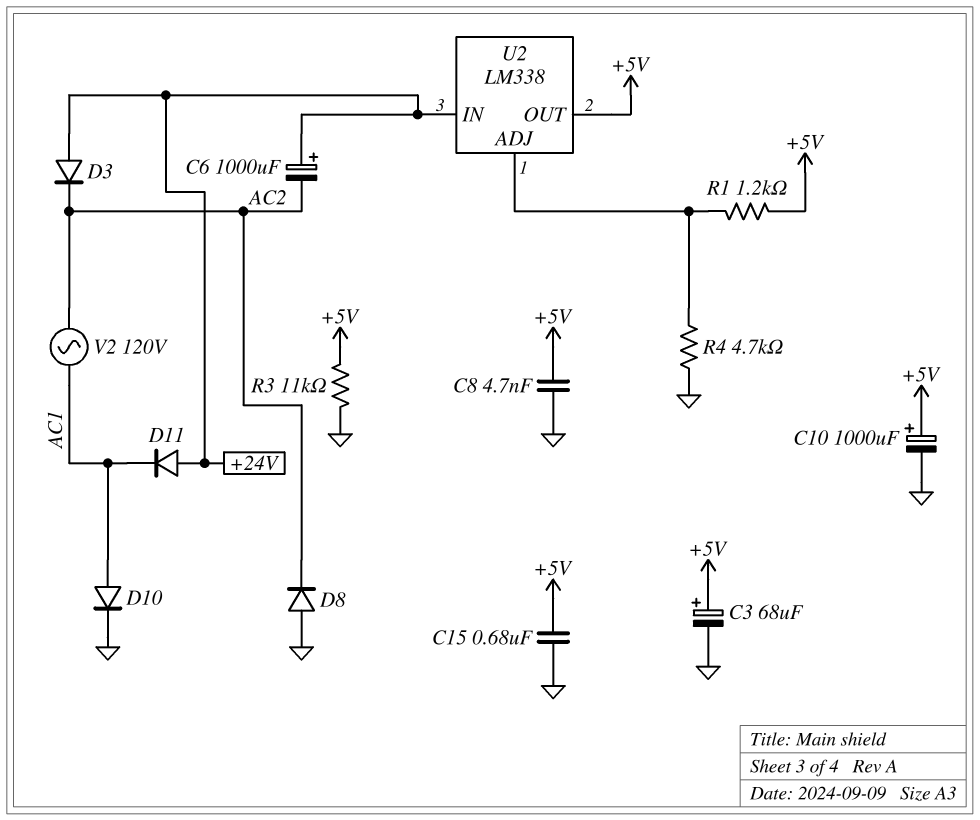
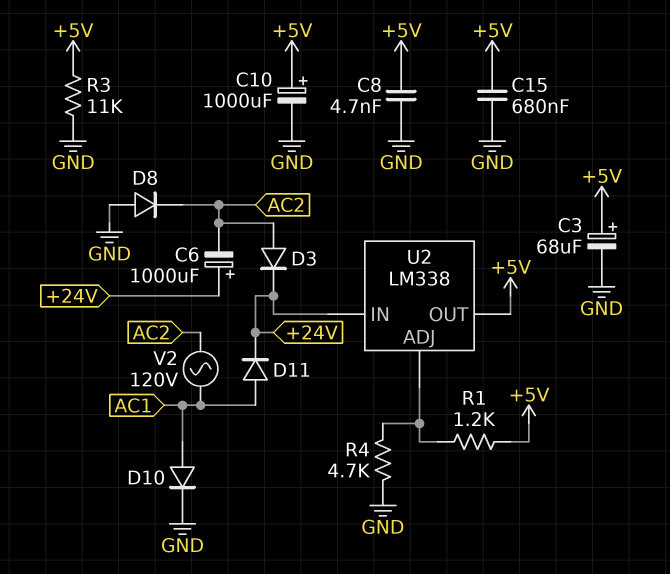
D3: diode (A +24V, K AC2) -> diode (A AC2, K +24V)
D11: diode (A +24V, K AC1) -> diode (A AC1, K +24V)

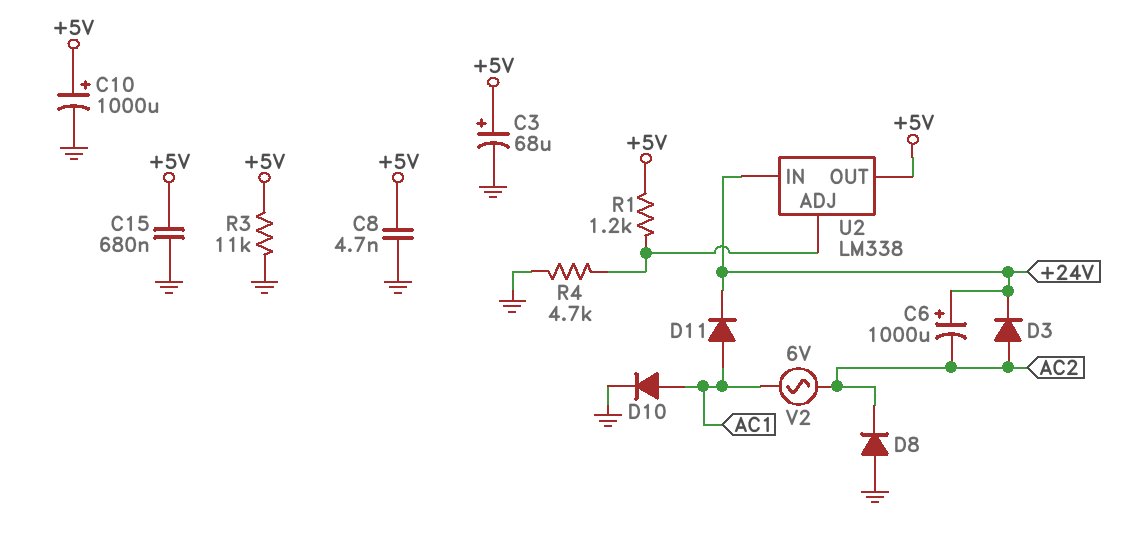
V2: AC 120V (AC1, AC2) -> AC 6V (AC1, AC2)

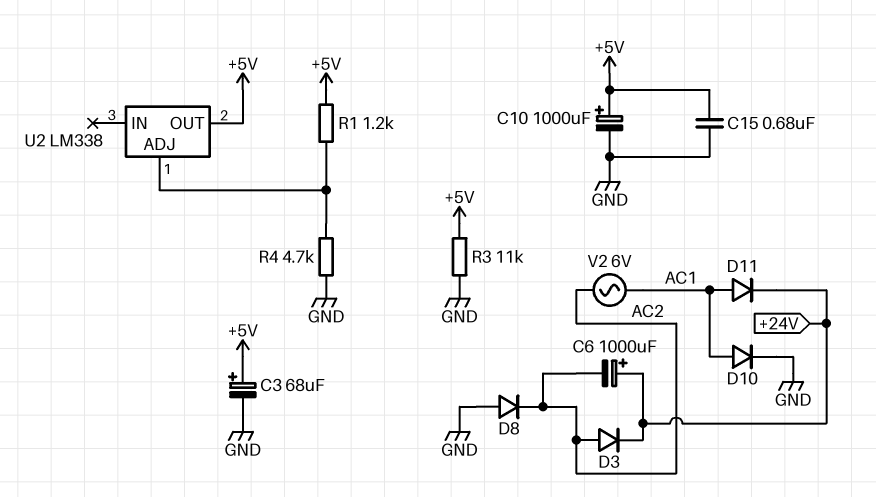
C8: 4.7nF (+5V, GND) -> none
U2 pin IN: +24V -> none

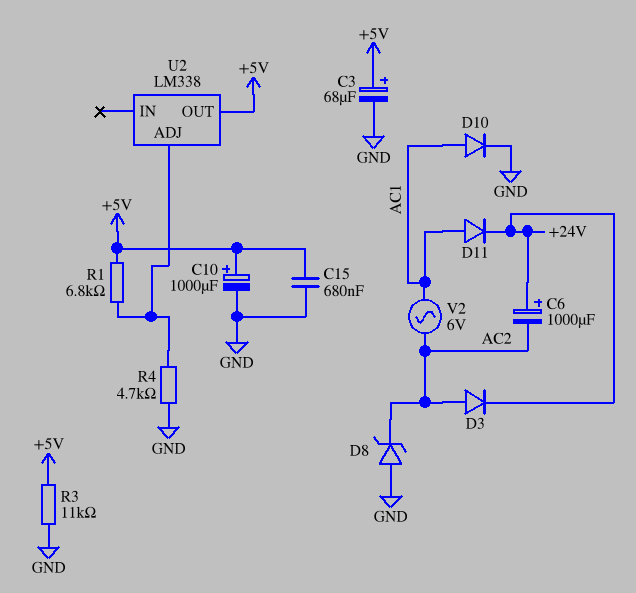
D8: diode (A GND, K AC2) -> zener (A GND, K AC2)
R1: 1.2k (+5V, U2/ADJ) -> 6.8k (+5V, U2/ADJ)

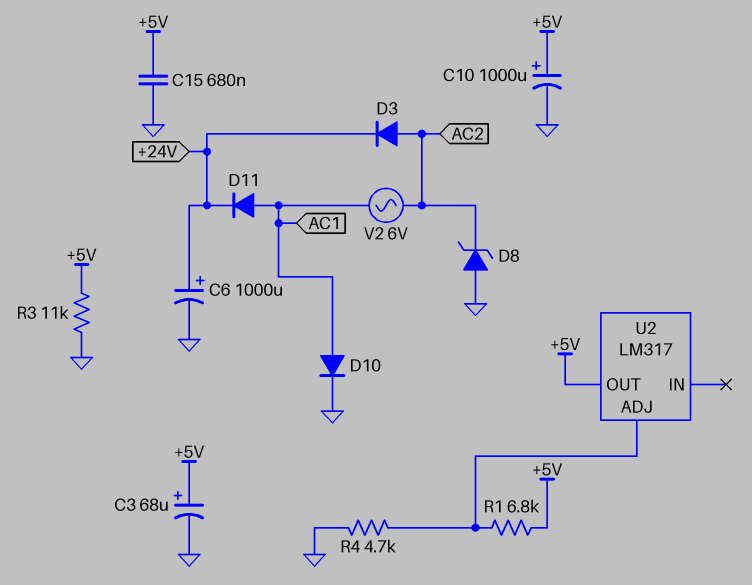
C6: 1000uF (plus +24V, minus AC2) -> 1000uF (plus +24V, minus GND)
U2: LM338 -> LM317

